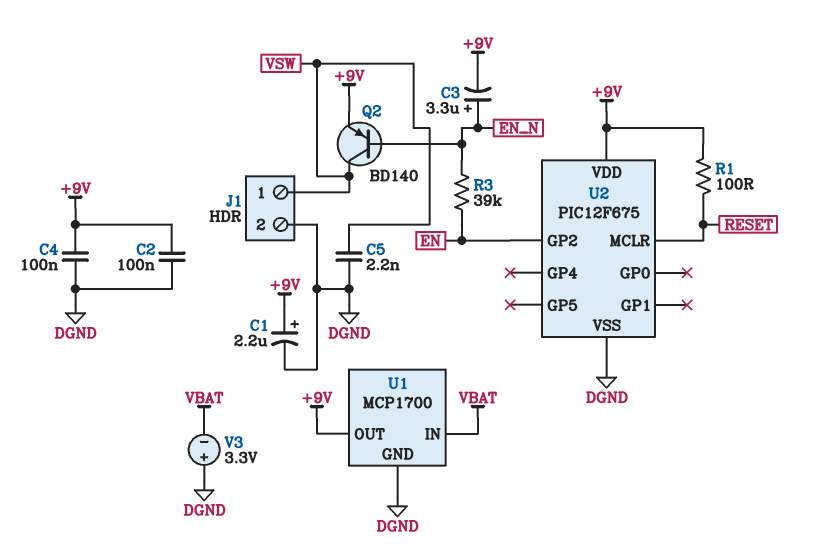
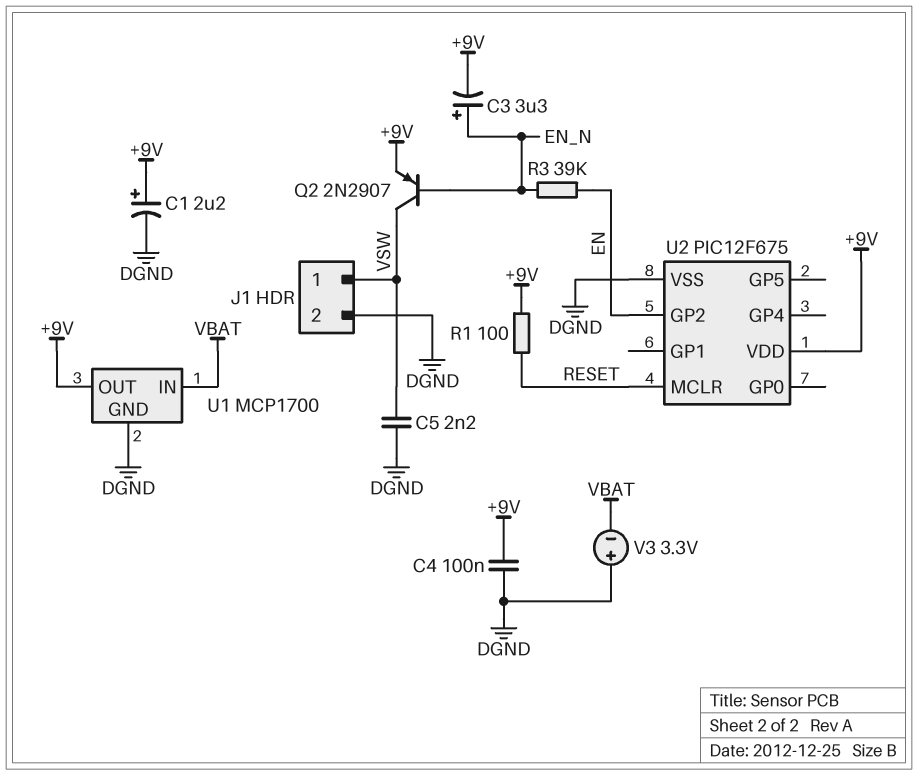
C2: 100nF (+9V, DGND) -> none
Q2: PNP BD140 (B EN_N, C VSW, E +9V) -> PNP 2N2907 (B EN_N, C VSW, E +9V)

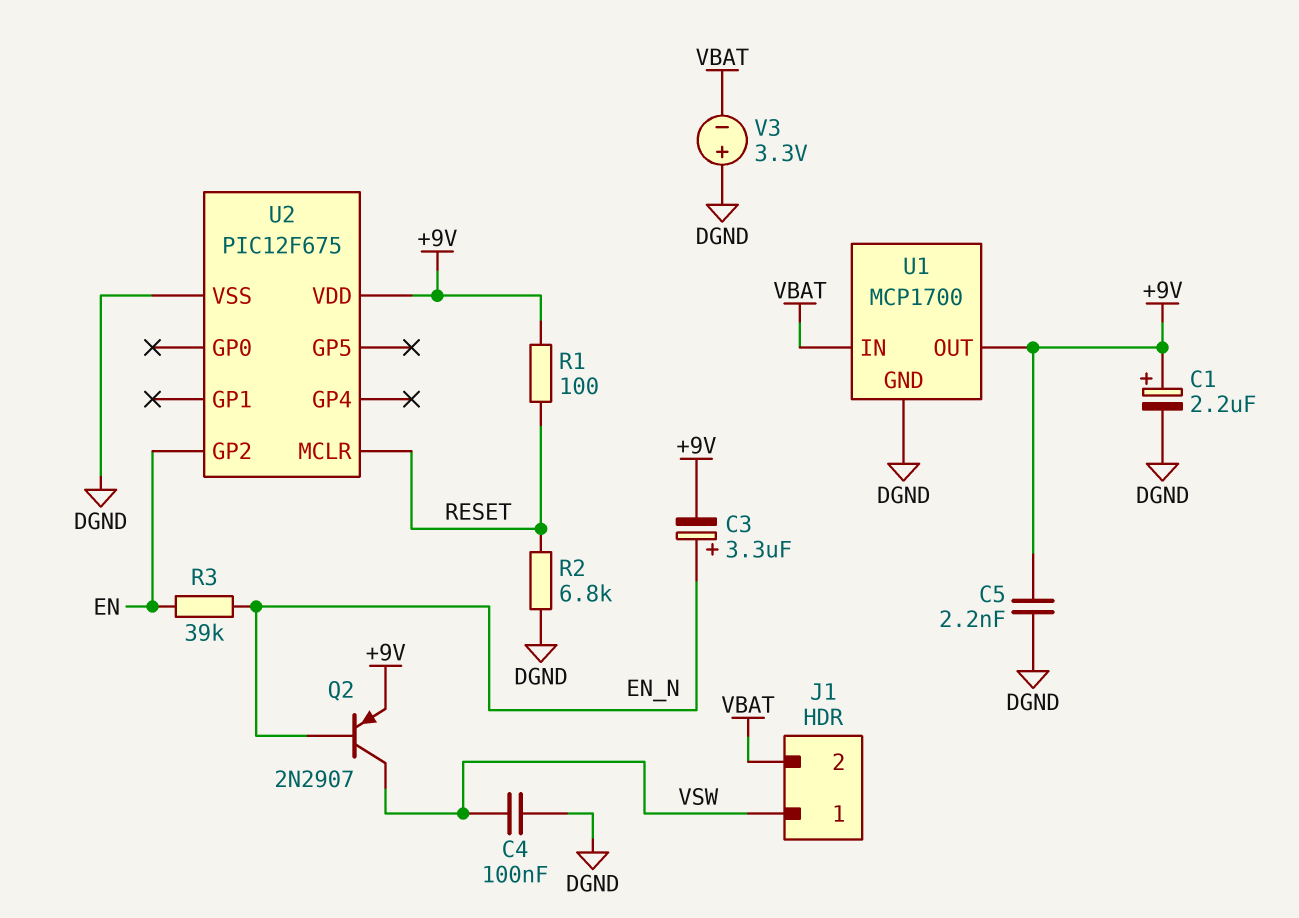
C4: 100nF (+9V, DGND) -> 100nF (DGND, VSW)
C5: 2.2nF (DGND, VSW) -> 2.2nF (+9V, DGND)
J1 pin 2: DGND -> VBAT
R2: none -> 6.8k (DGND, RESET)

